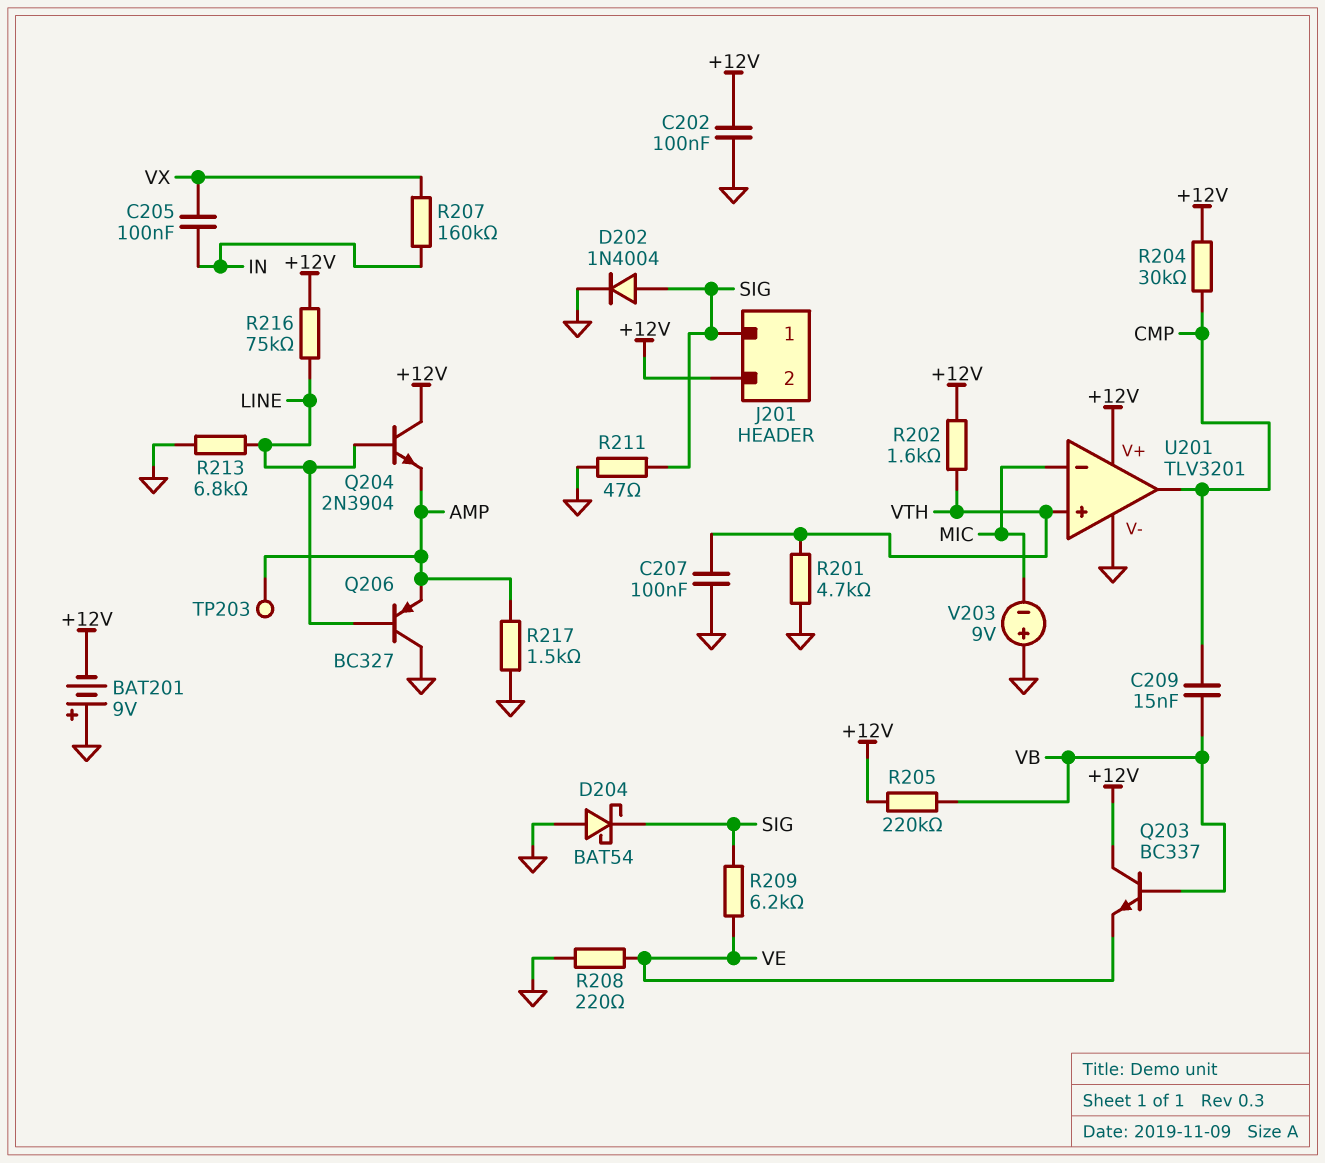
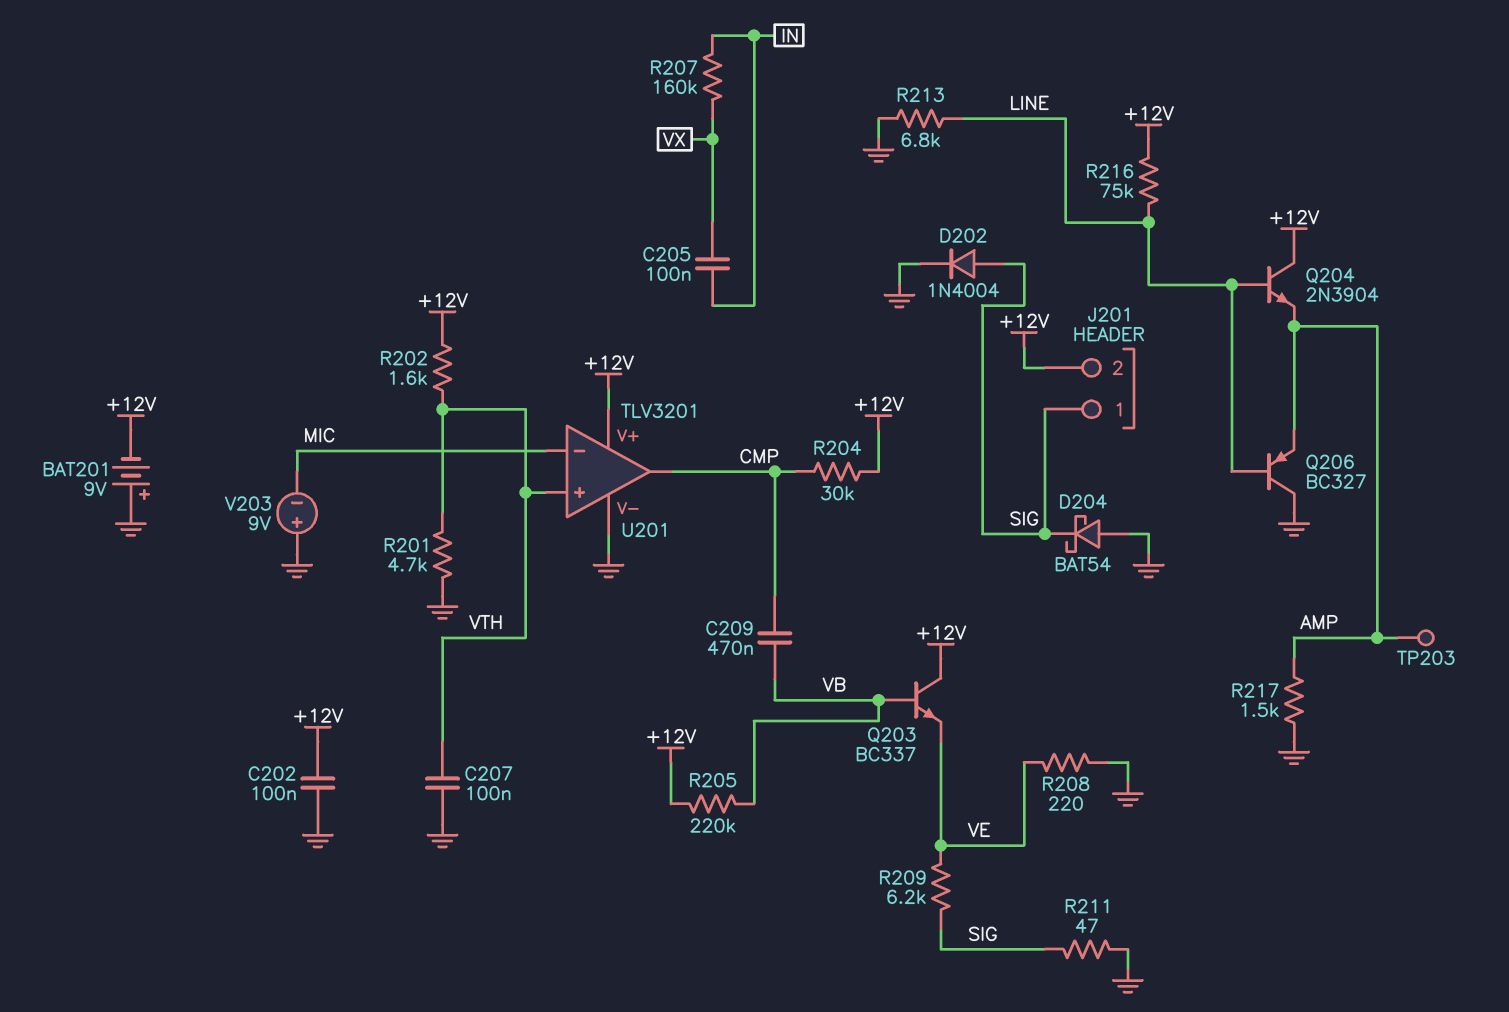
C209: 15nF (CMP, VB) -> 470nF (CMP, VB)

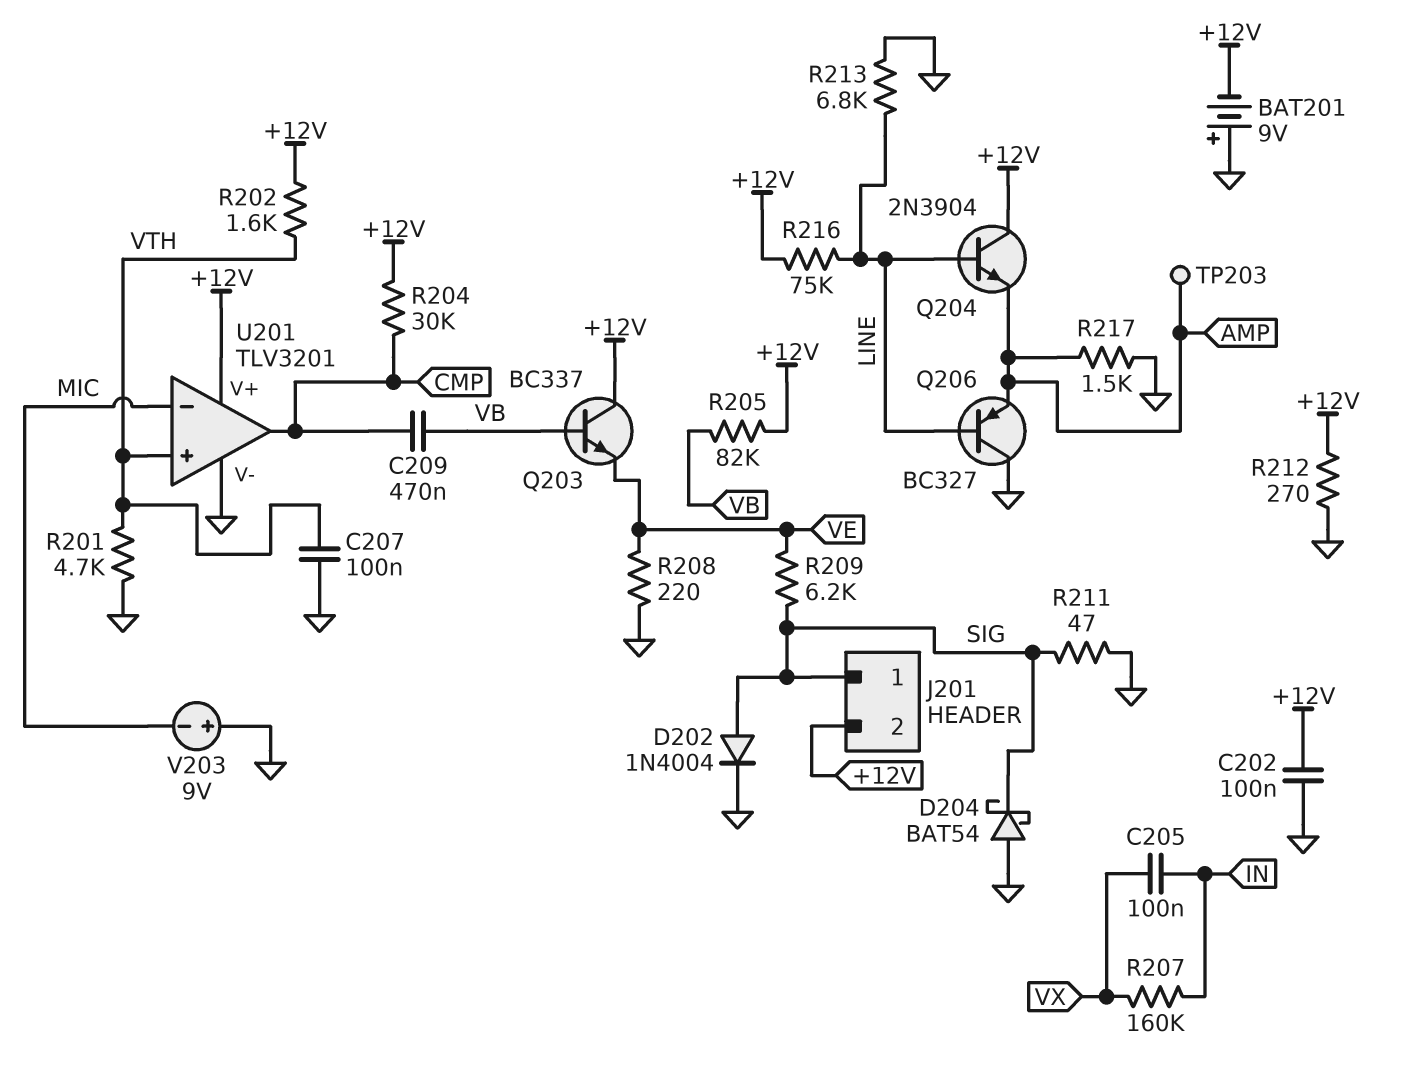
R205: 220k (+12V, VB) -> 82k (+12V, VB)
R212: none -> 270 (+12V, GND)

